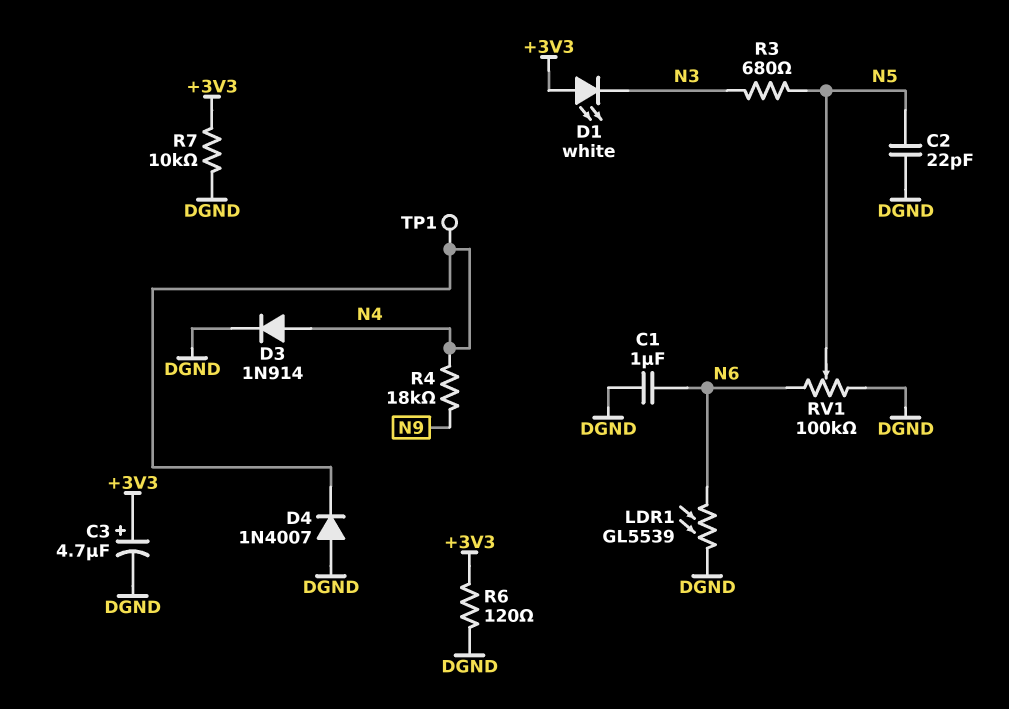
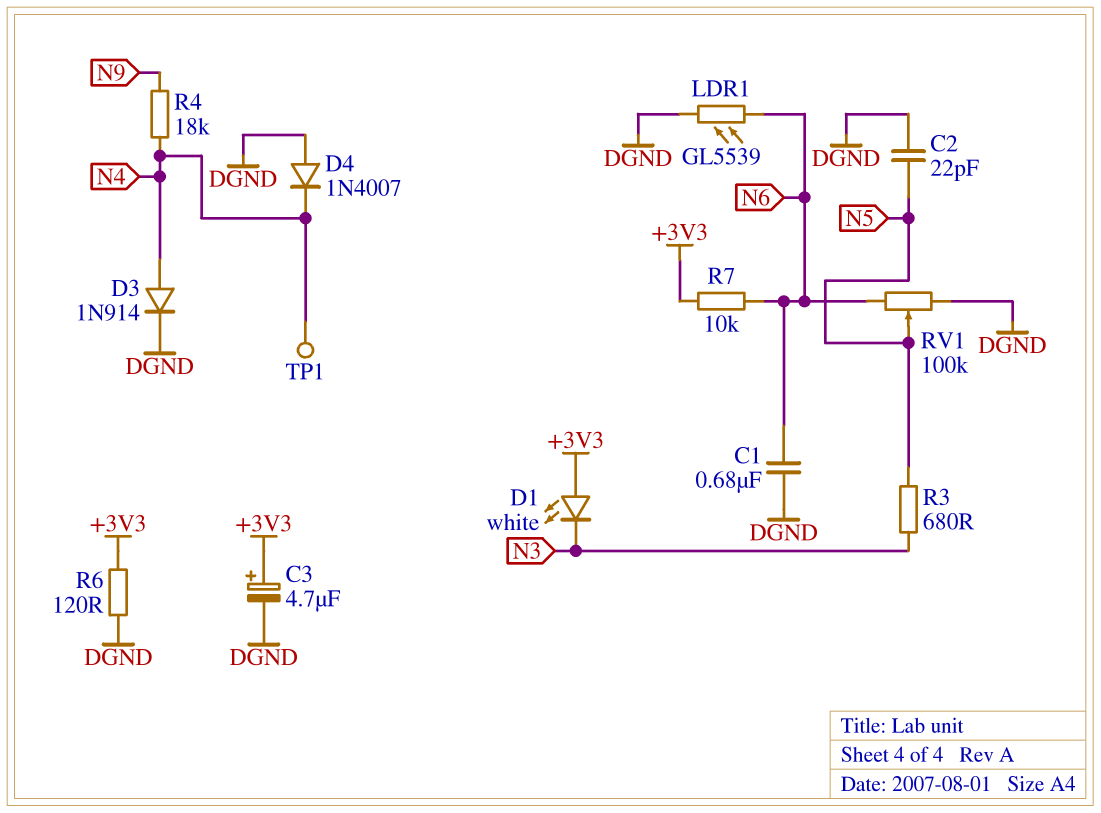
C1: 1uF (DGND, N6) -> 680nF (DGND, N6)
R7: 10k (+3V3, DGND) -> 10k (+3V3, N6)

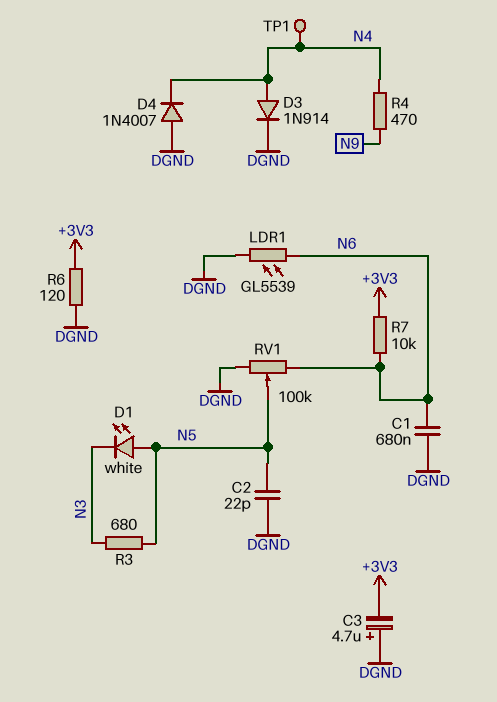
C3: 4.7uF (plus +3V3, minus DGND) -> 4.7uF (plus DGND, minus +3V3)
D1: LED white (A +3V3, K N3) -> LED white (A N5, K N3)
R4: 18k (N4, N9) -> 470 (N4, N9)

